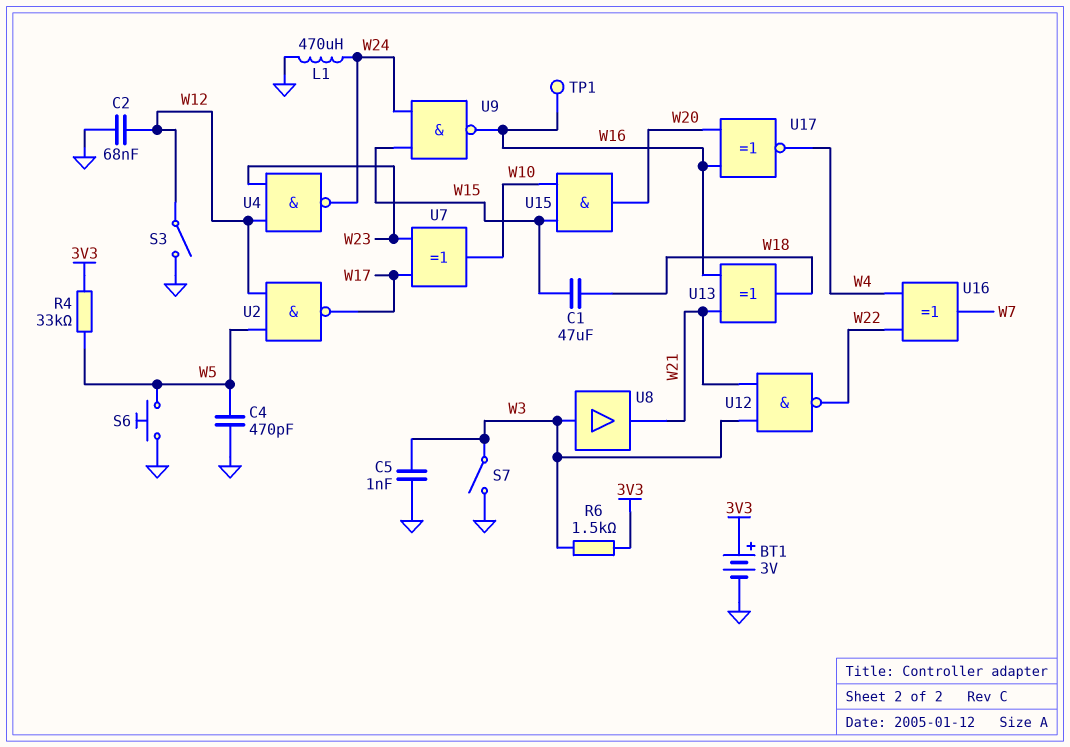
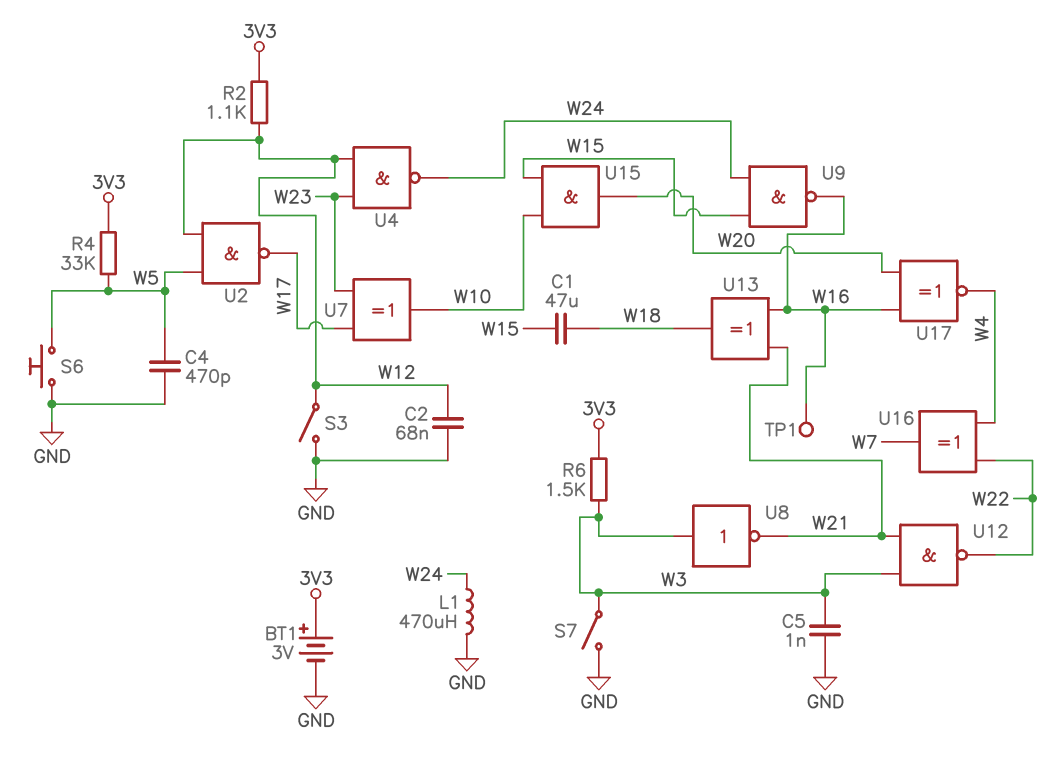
R2: none -> 1.1k (3V3, W12)
U8: buffer (in W3, out W21) -> NOT (in W3, out W21)

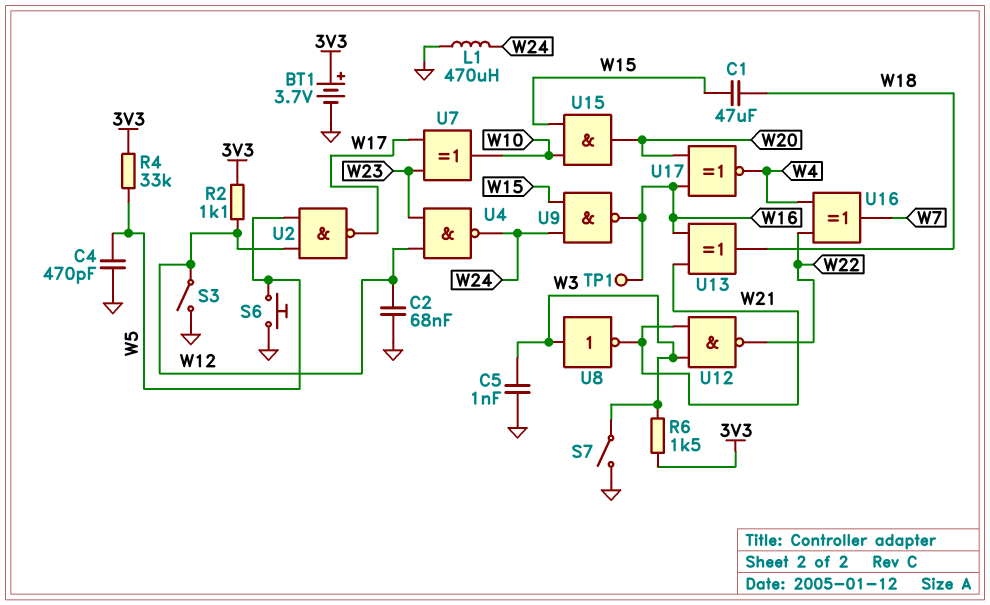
BT1: 3V (plus 3V3, minus GND) -> 3.7V (plus 3V3, minus GND)

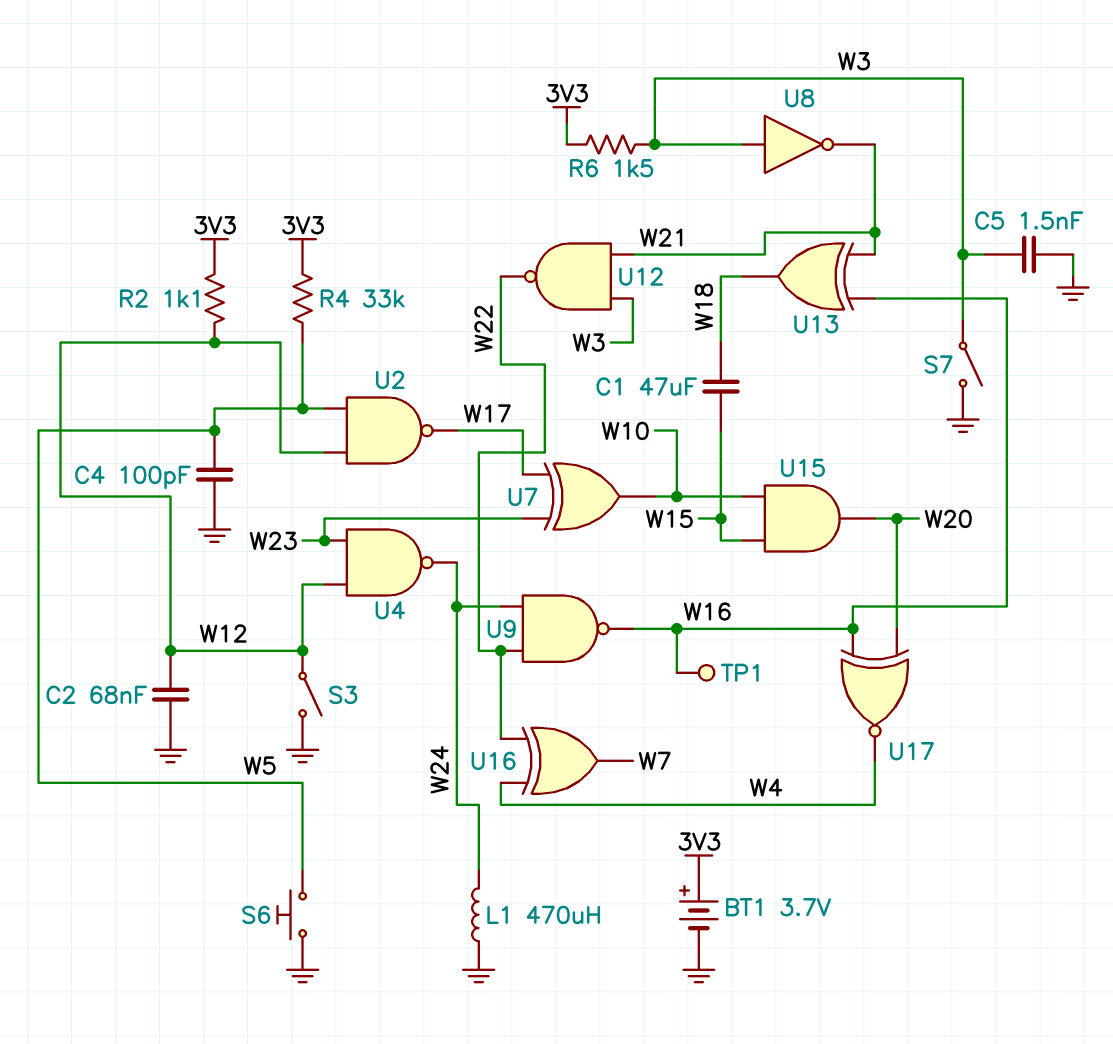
C4: 470pF (GND, W5) -> 100pF (GND, W5)
C5: 1nF (GND, W3) -> 1.5nF (GND, W3)
U9: NAND (in W15, in W24, out W16) -> NAND (in W22, in W24, out W16)

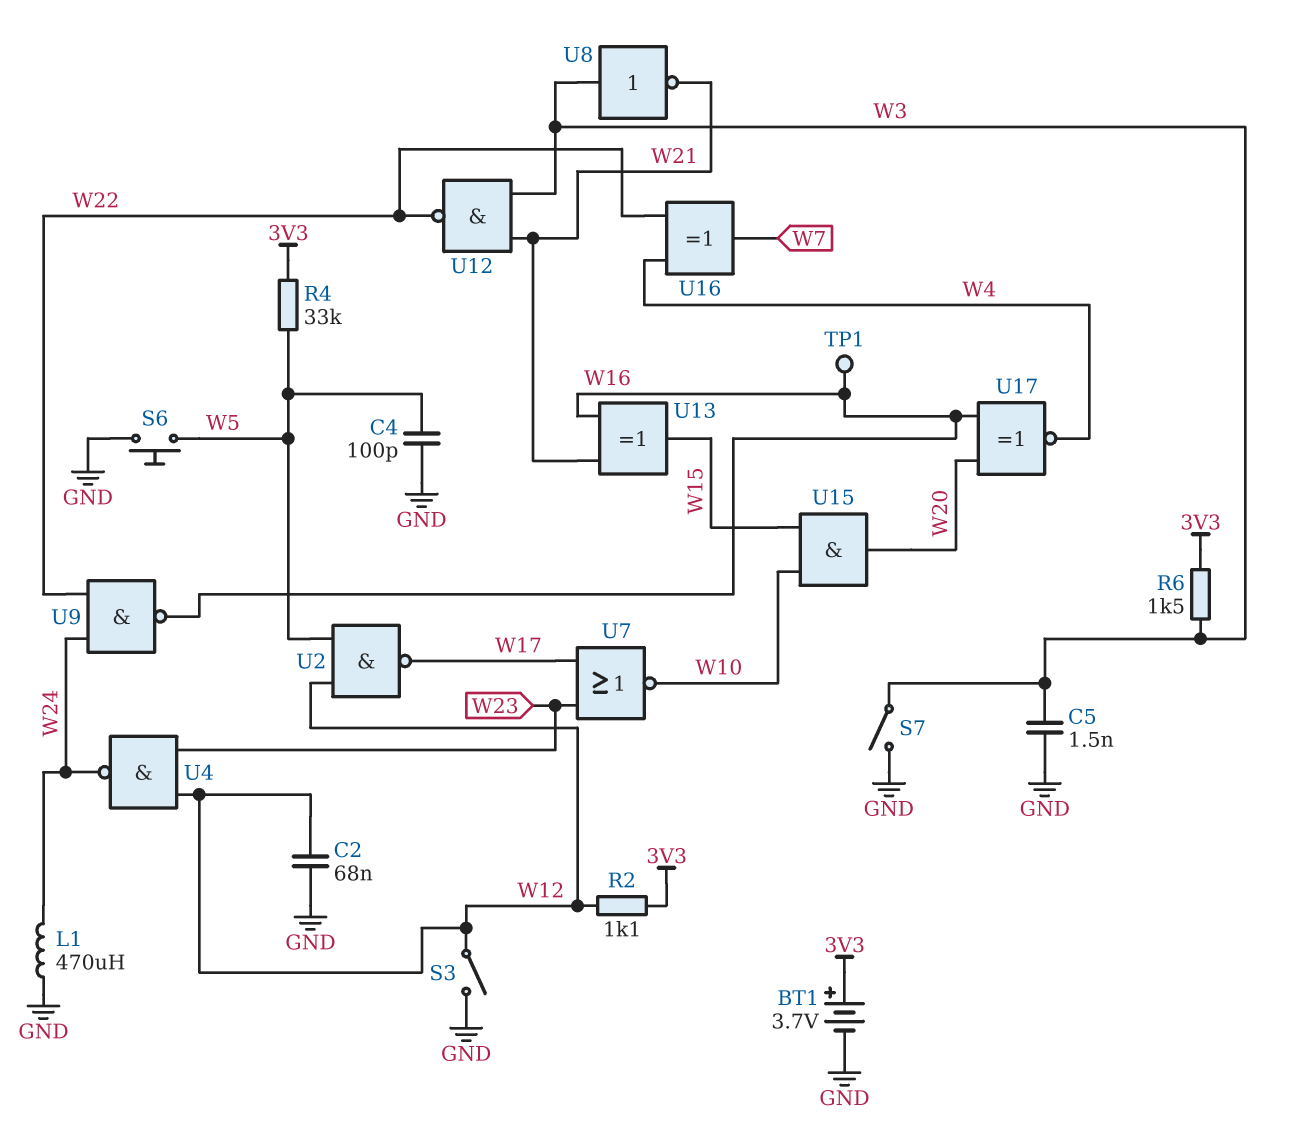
C1: 47uF (W15, W18) -> none
U7: XOR (in W17, in W23, out W10) -> NOR (in W17, in W23, out W10)
U13: XOR (in W16, in W21, out W18) -> XOR (in W16, in W21, out W15)

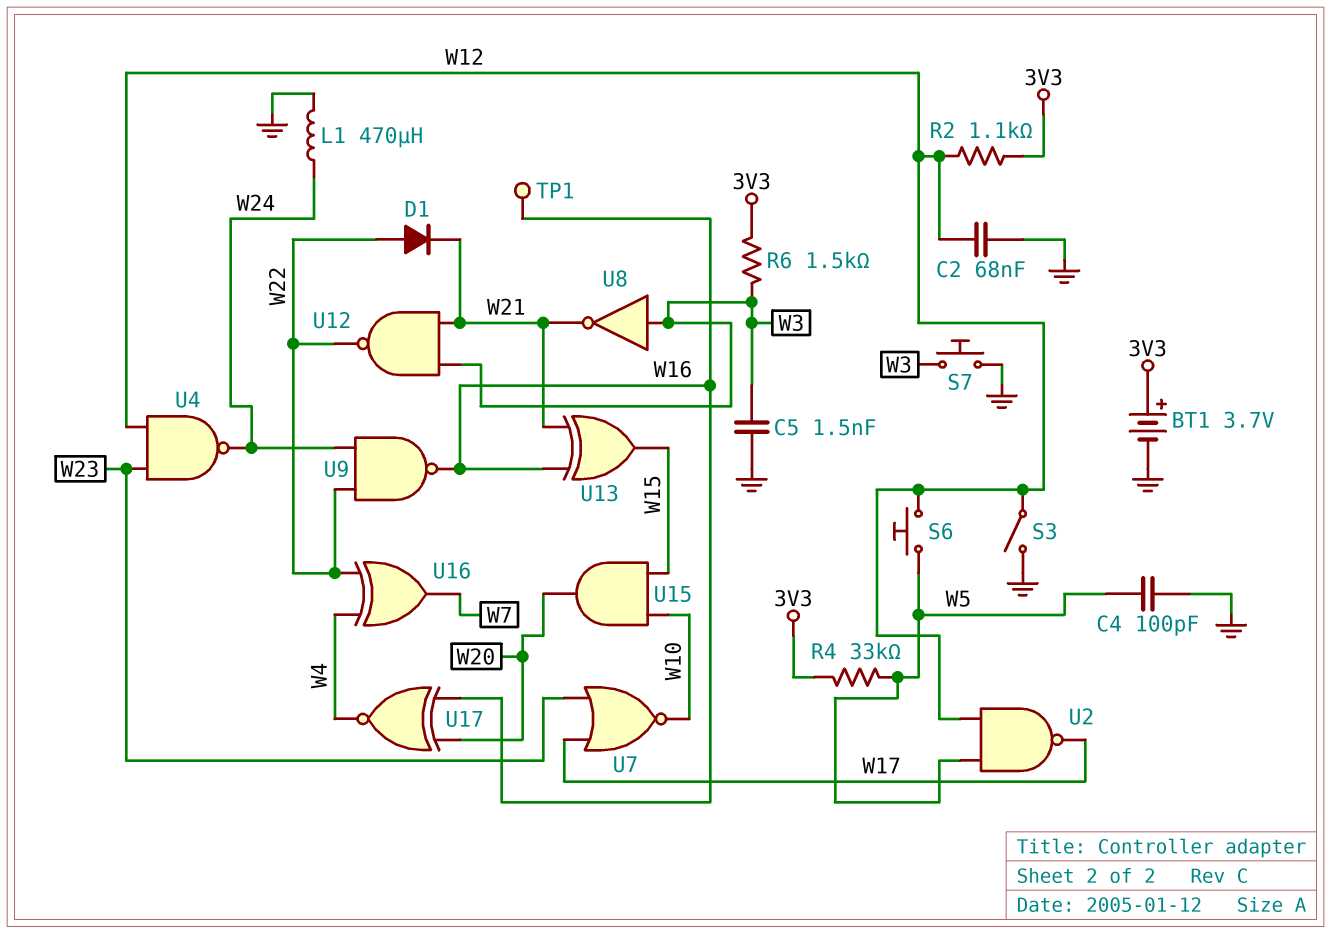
D1: none -> diode (A W22, K W21)
S6: button (GND, W5) -> button (W5, W12)
S7: switch (GND, W3) -> button (GND, W3)

